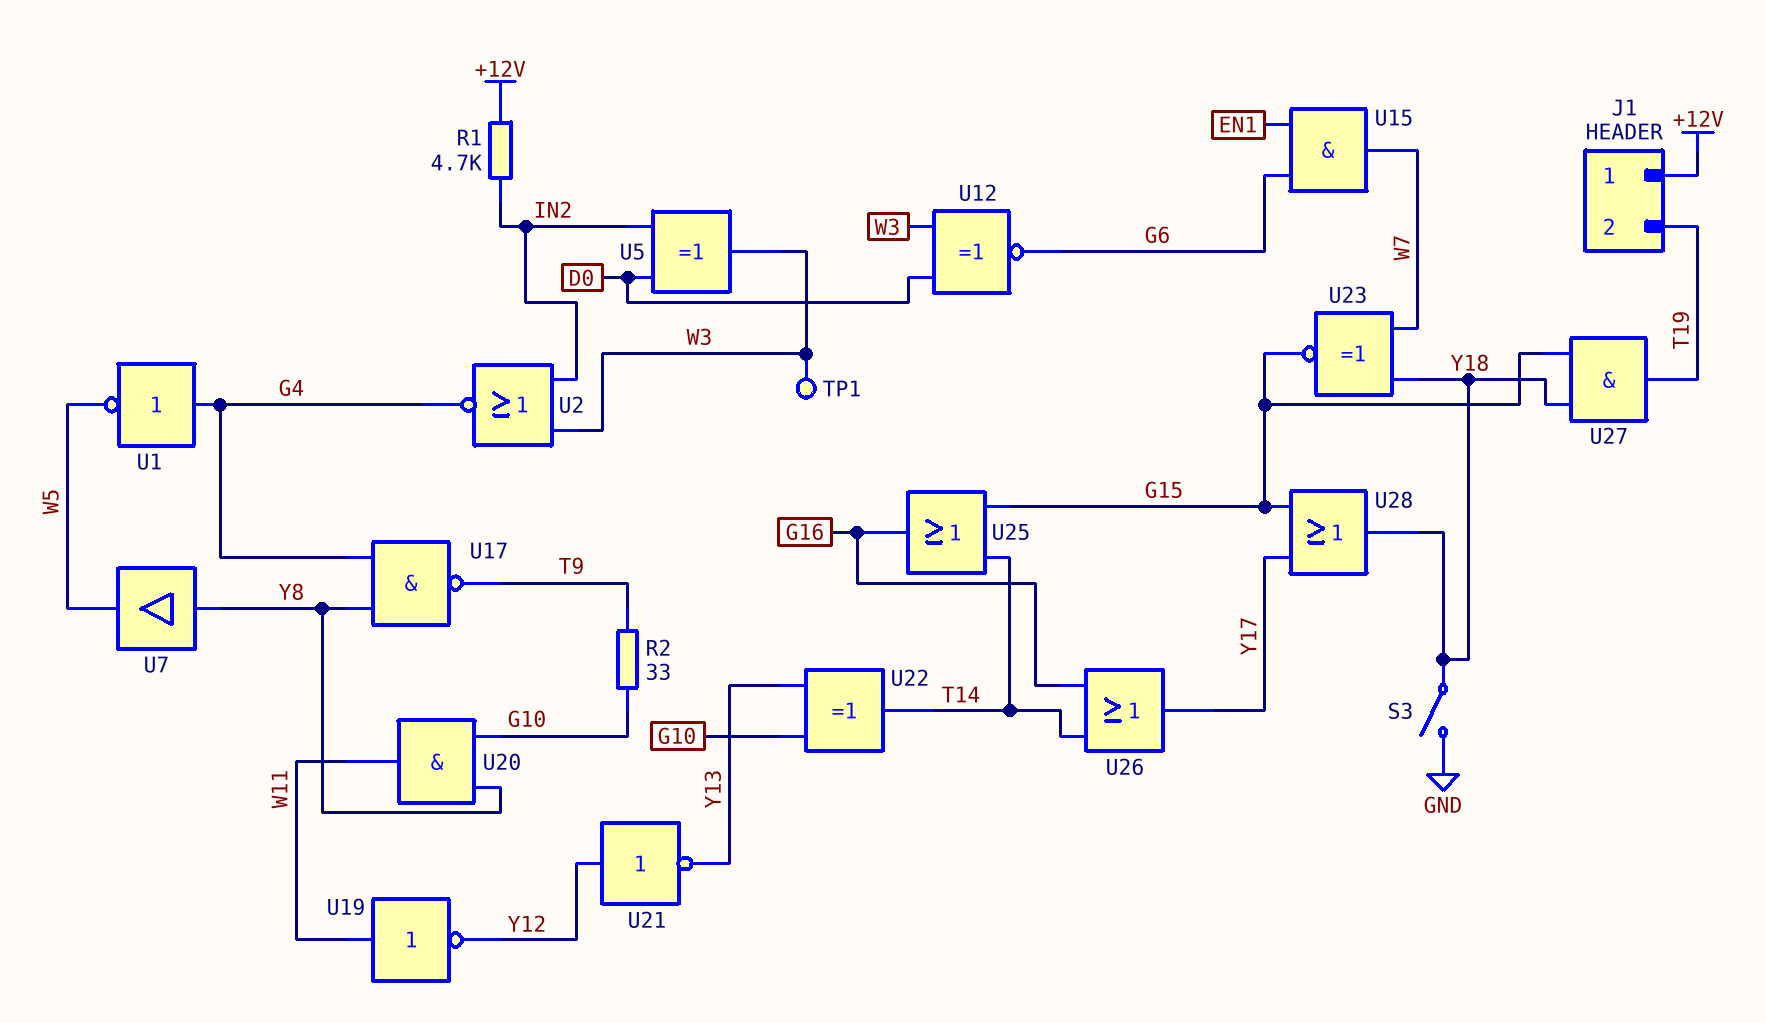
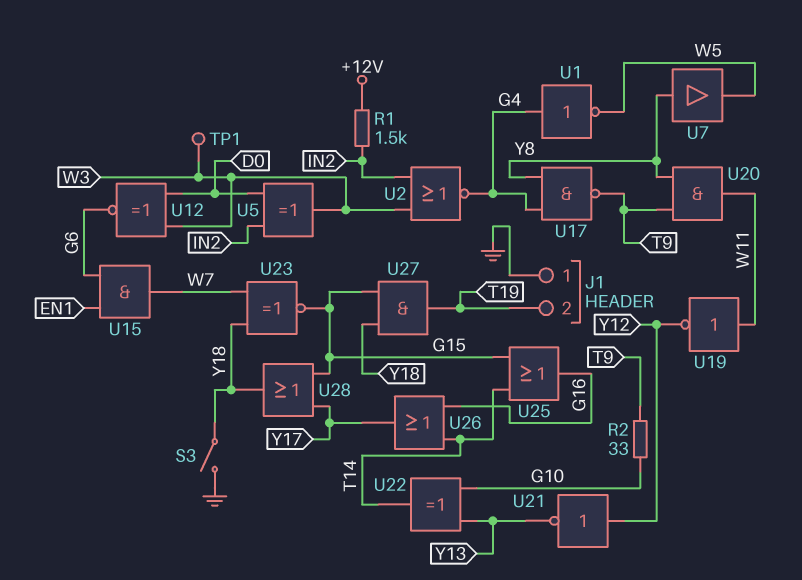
J1 pin 1: +12V -> GND
R1: 4.7k (+12V, IN2) -> 1.5k (+12V, IN2)
U20: AND (in G10, in Y8, out W11) -> AND (in T9, in Y8, out W11)

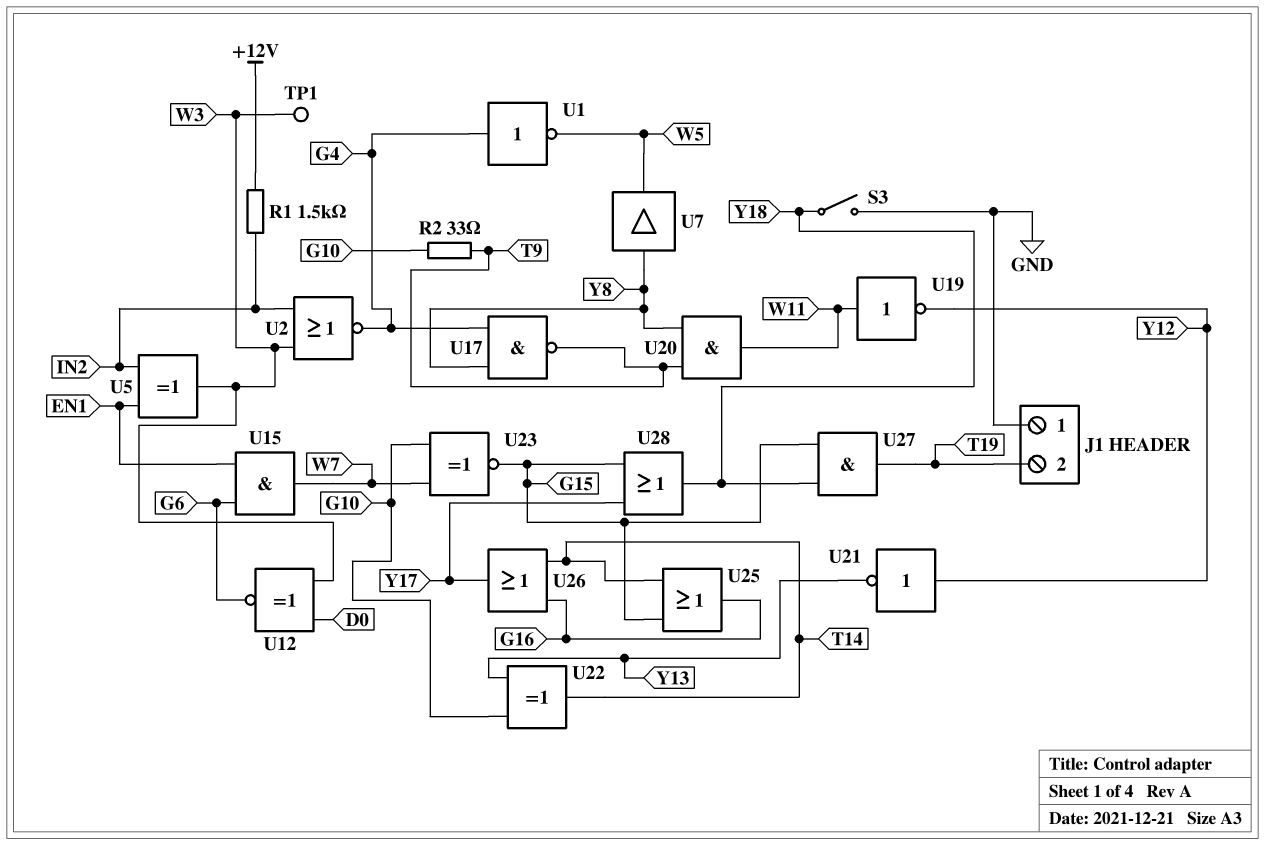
U5: XOR (in D0, in IN2, out W3) -> XOR (in EN1, in IN2, out W3)
U23: XNOR (in W7, in Y18, out G15) -> XNOR (in G10, in W7, out G15)

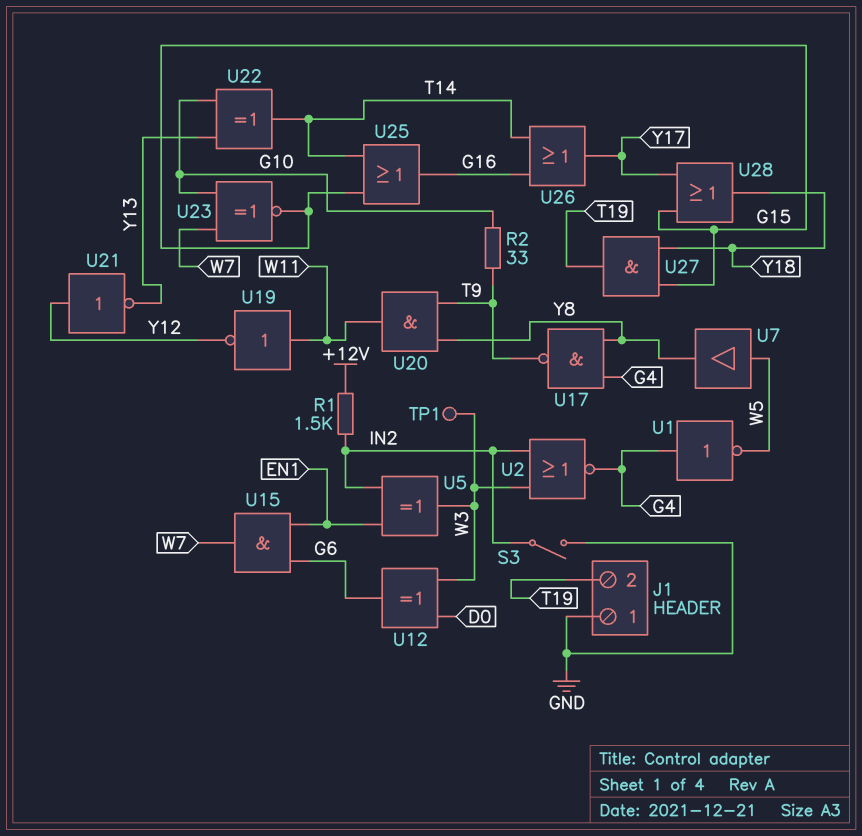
S3: switch (GND, Y18) -> switch (GND, IN2)
U7: buffer (in Y8, out W5) -> buffer (in W5, out Y8)
U12: XNOR (in D0, in W3, out G6) -> XOR (in D0, in W3, out G6)

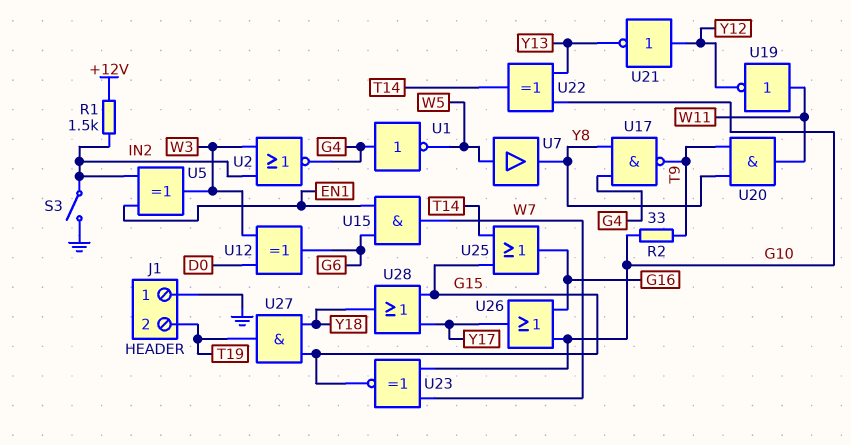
TP1: test point (W3) -> none
U26: OR (in G16, in T14, out Y17) -> OR (in G10, in G16, out Y17)

